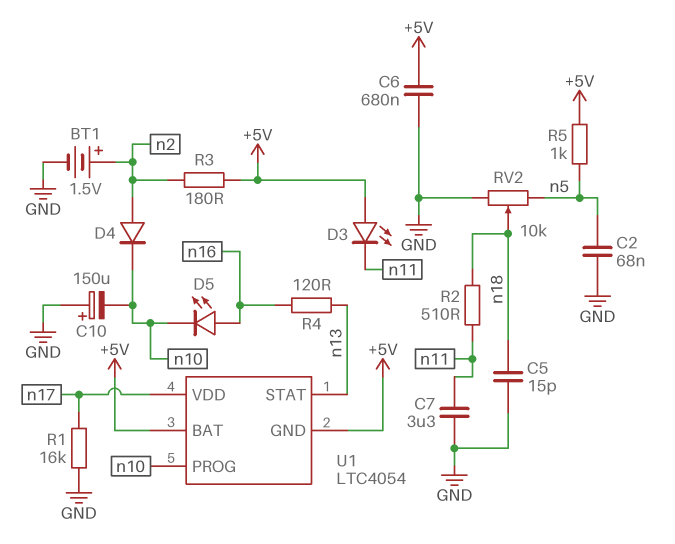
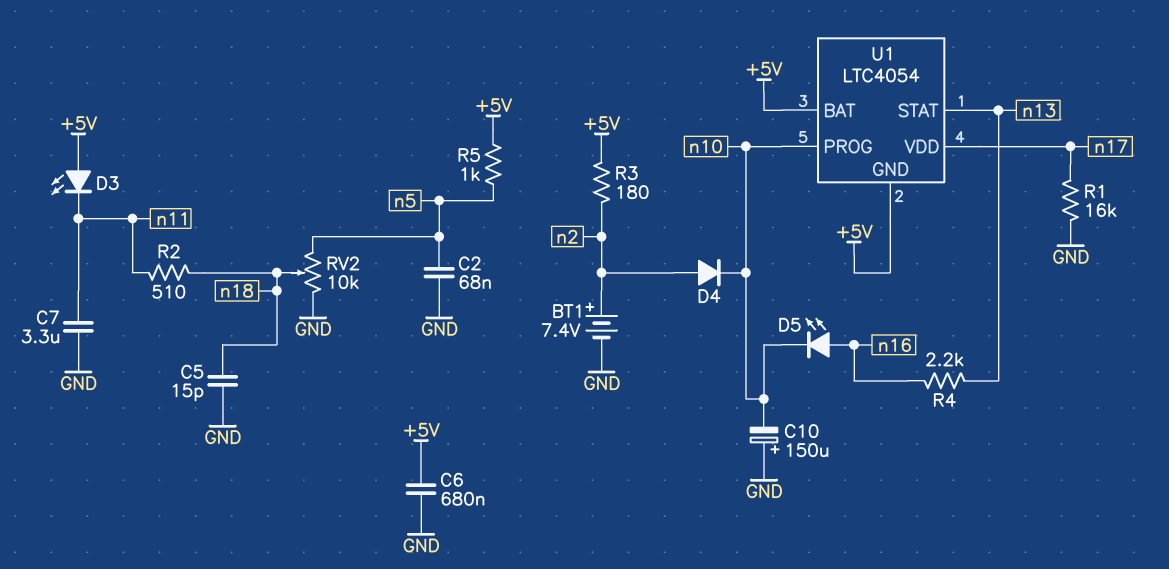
BT1: 1.5V (plus n2, minus GND) -> 7.4V (plus n2, minus GND)
R4: 120 (n13, n16) -> 2.2k (n13, n16)

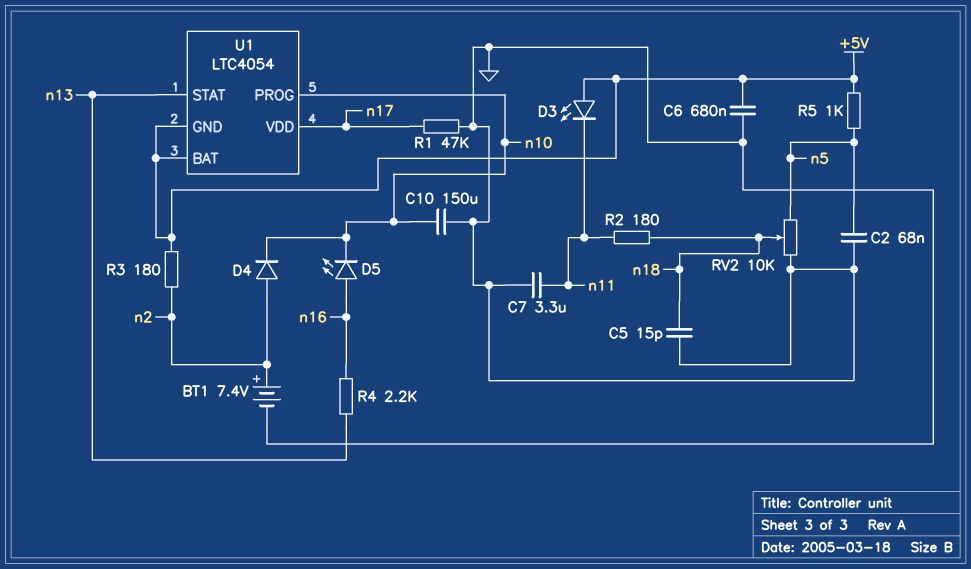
C10: 150uF (plus GND, minus n10) -> 150uF (GND, n10)
R1: 16k (GND, n17) -> 47k (GND, n17)
R2: 510 (n11, n18) -> 180 (n11, n18)

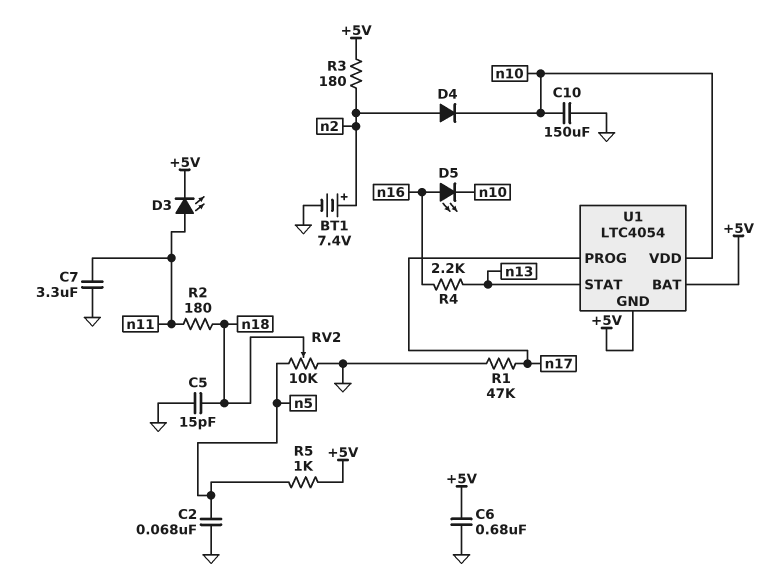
D3: LED (A +5V, K n11) -> LED (A n11, K +5V)
U1 pin PROG: n10 -> n17
U1 pin VDD: n17 -> n10

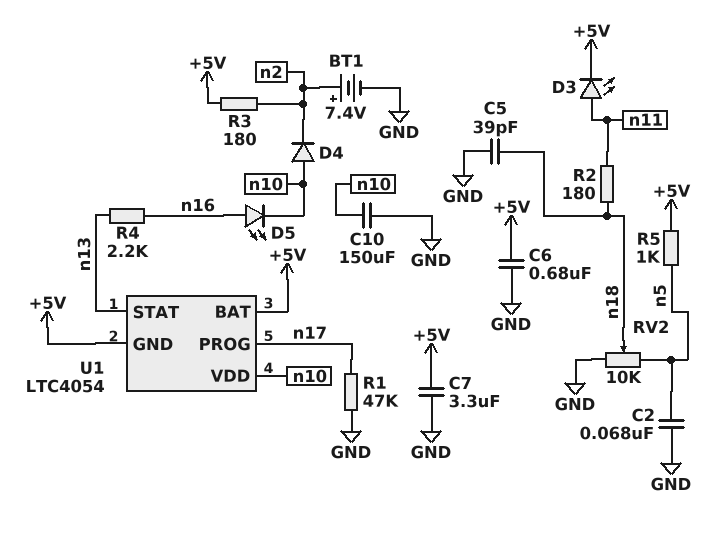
C5: 15pF (GND, n18) -> 39pF (GND, n18)
C7: 3.3uF (GND, n11) -> 3.3uF (+5V, GND)
D4: diode (A n2, K n10) -> diode (A n10, K n2)

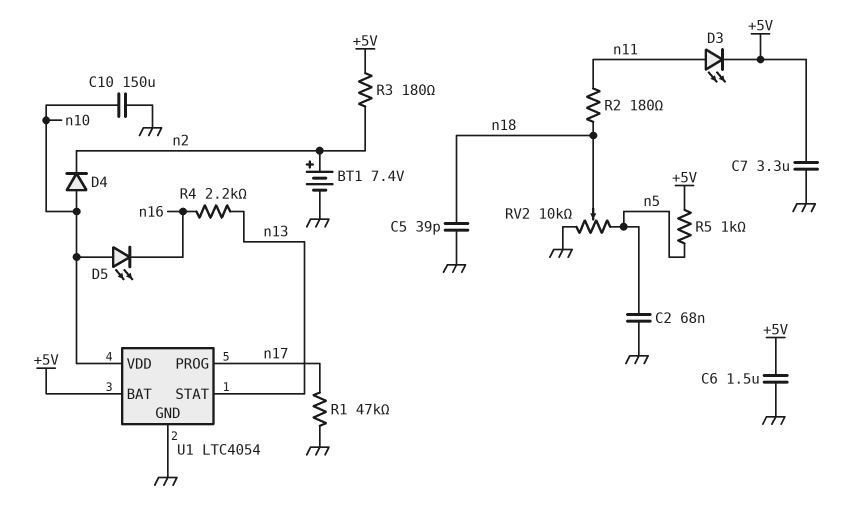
C6: 680nF (+5V, GND) -> 1.5uF (+5V, GND)
D5: LED (A n16, K n10) -> LED (A n10, K n16)
U1 pin GND: +5V -> GND

